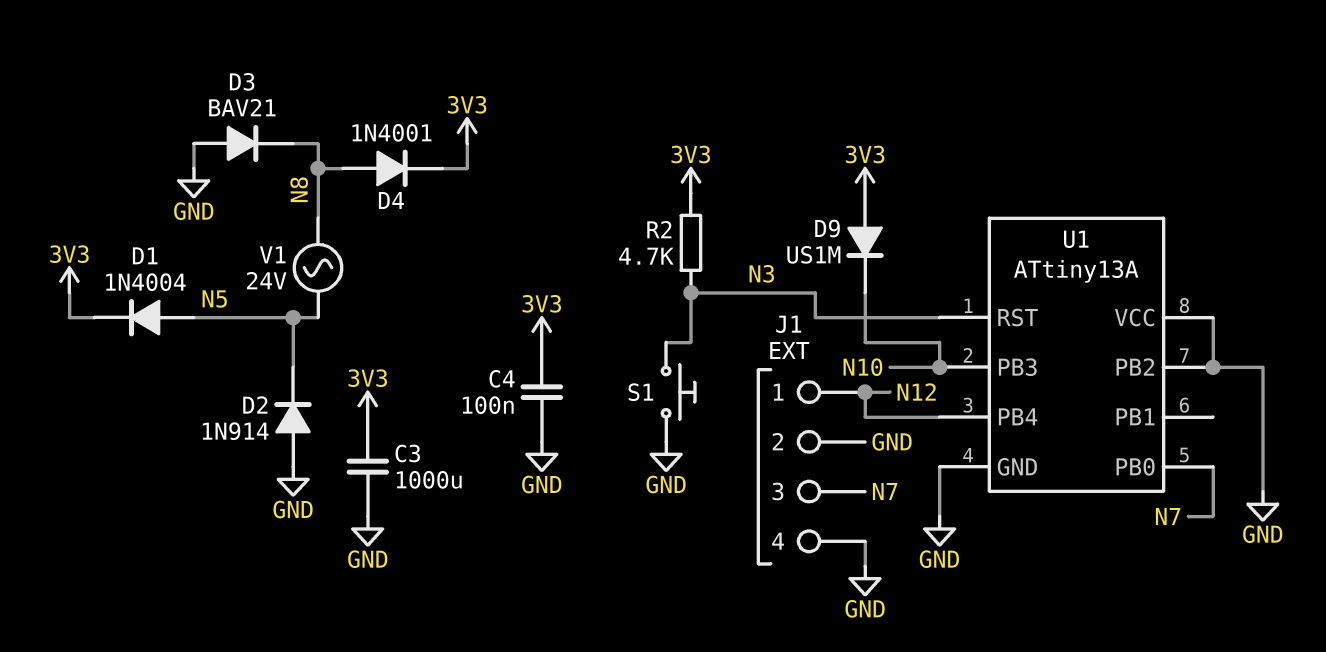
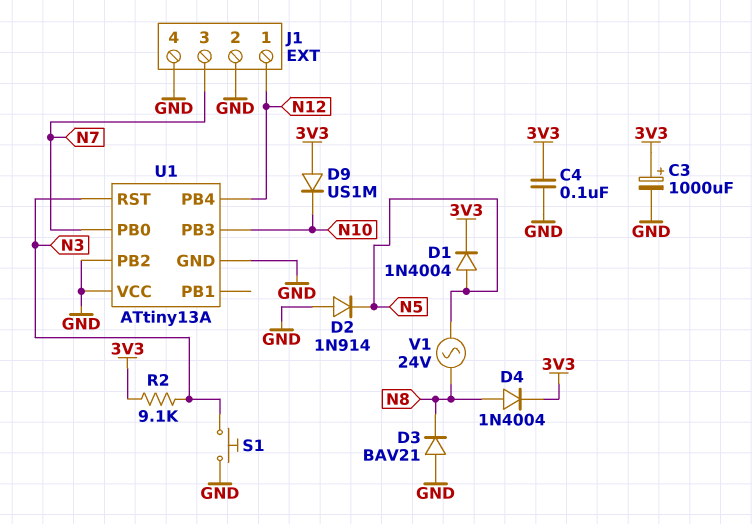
C3: 1000uF (3V3, GND) -> 1000uF (plus 3V3, minus GND)
D4: diode 1N4001 (A N8, K 3V3) -> diode 1N4004 (A N8, K 3V3)
R2: 4.7k (3V3, N3) -> 9.1k (3V3, N3)

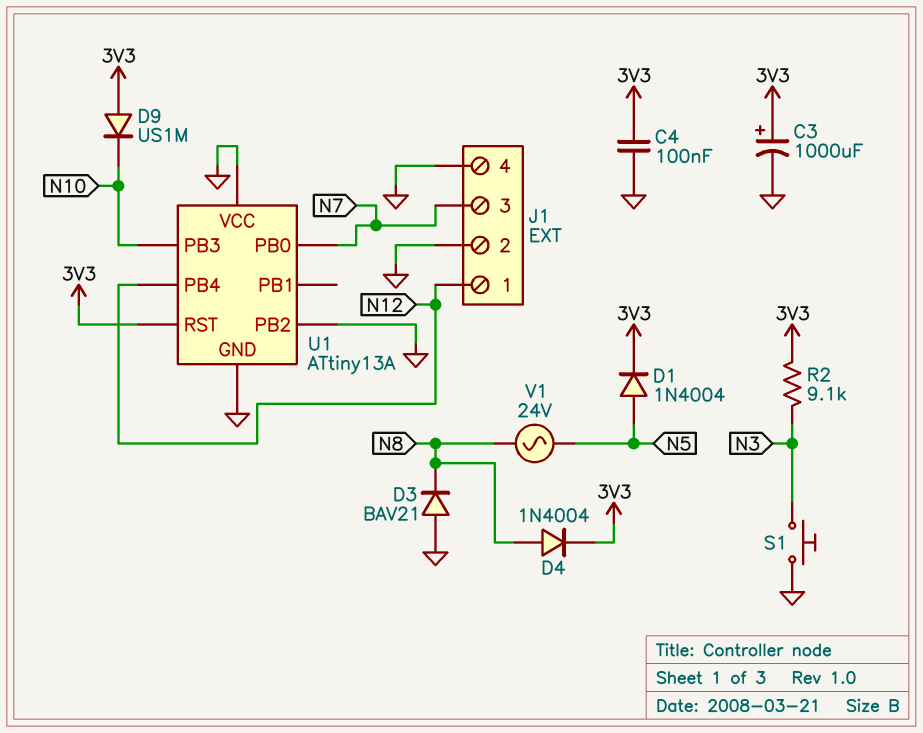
D2: diode 1N914 (A GND, K N5) -> none
U1 pin RST: N3 -> 3V3

